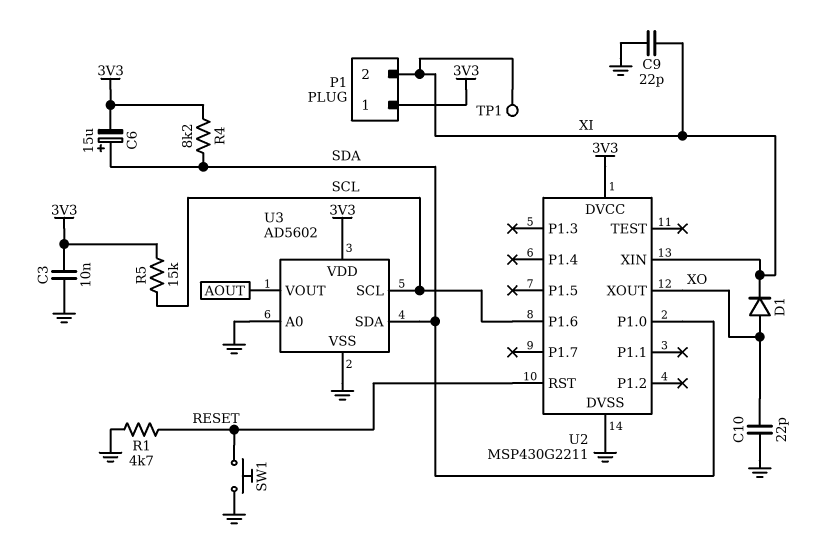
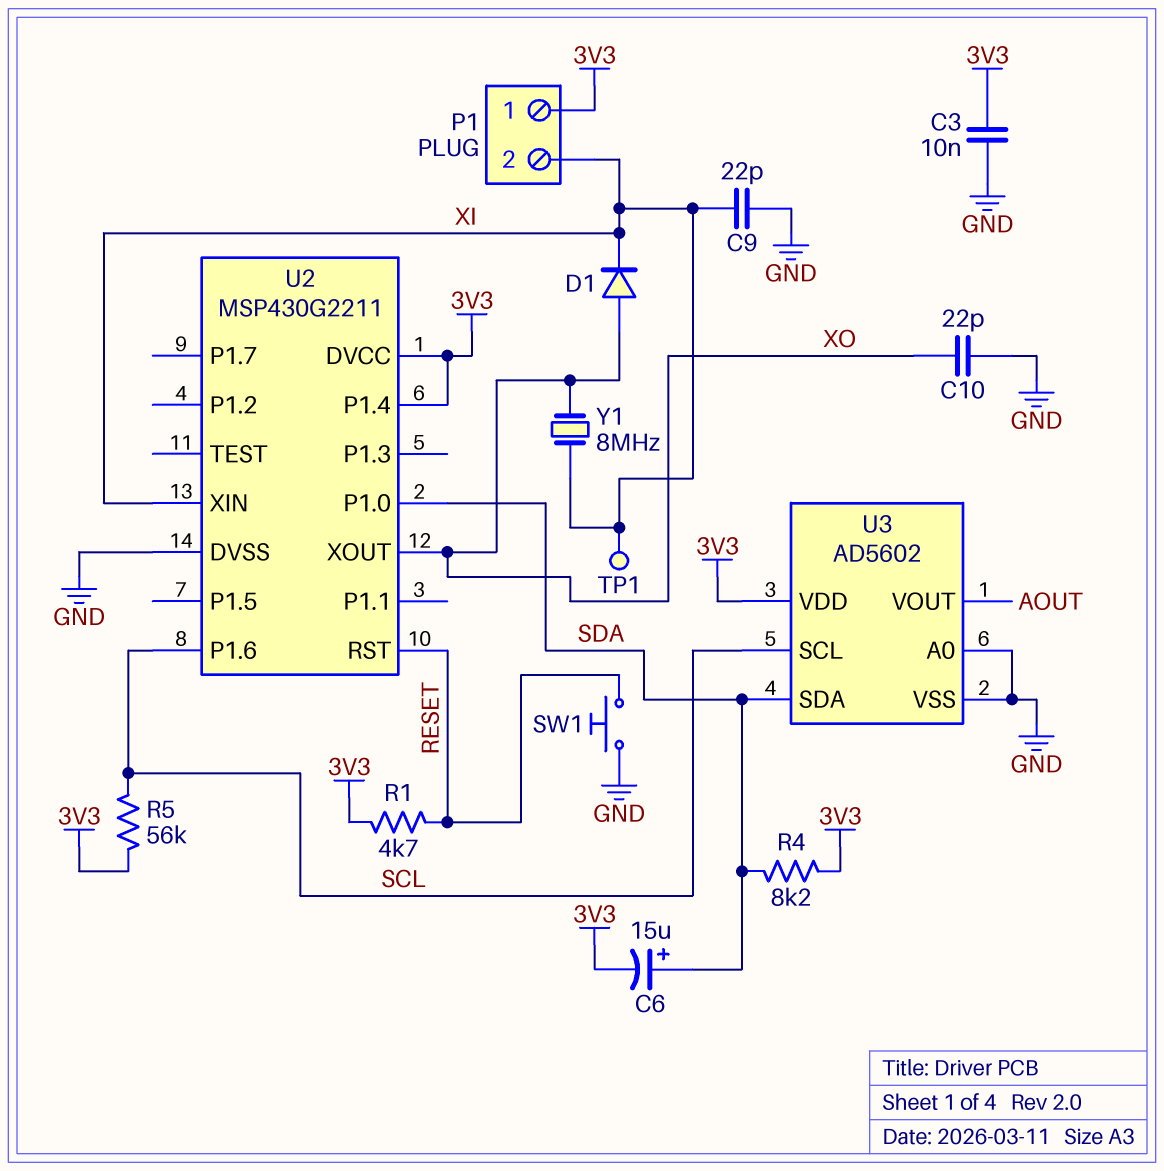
R1: 4.7k (GND, RESET) -> 4.7k (3V3, RESET)
R5: 15k (3V3, SCL) -> 56k (3V3, SCL)
U2 pin P1.4: none -> 3V3
Y1: none -> 8MHz (XI, XO)

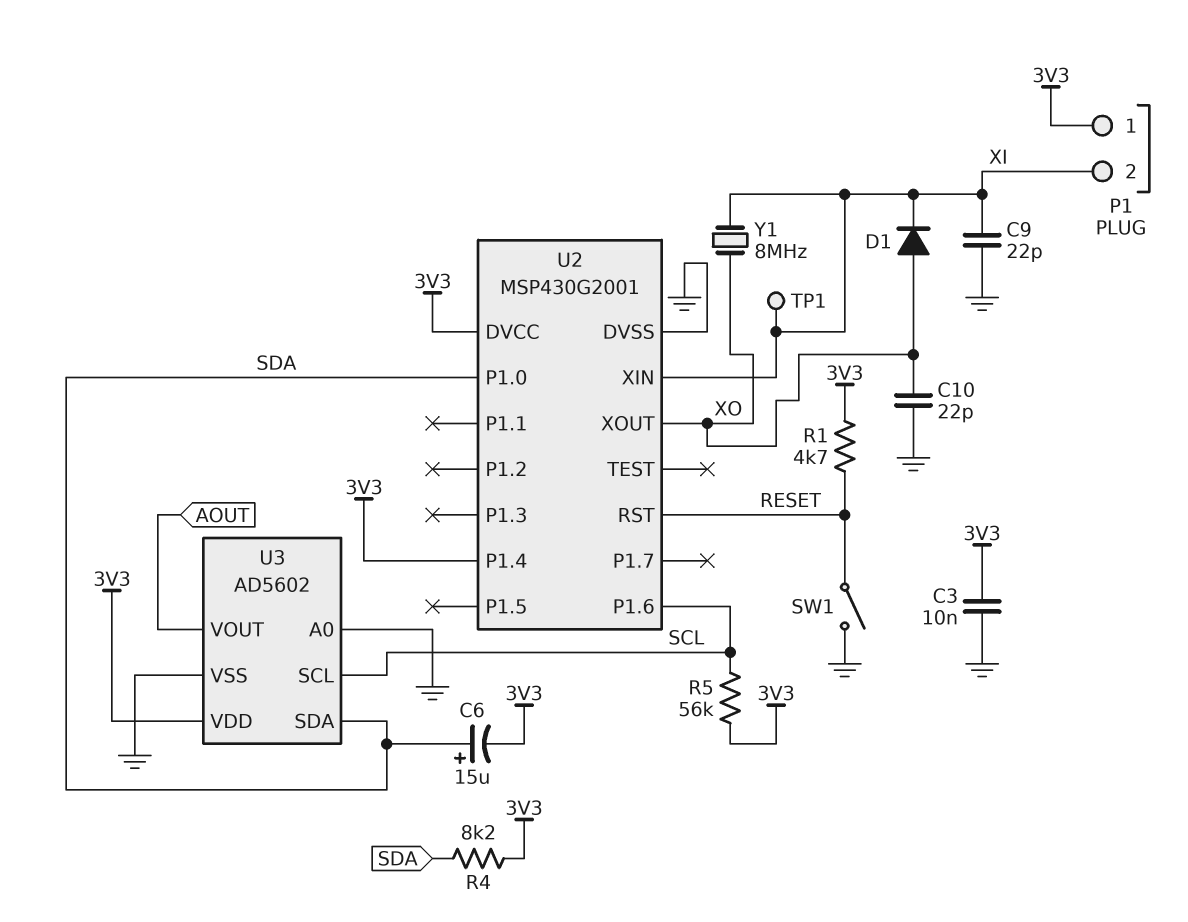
SW1: button (GND, RESET) -> switch (GND, RESET)
U2: MSP430G2211 -> MSP430G2001

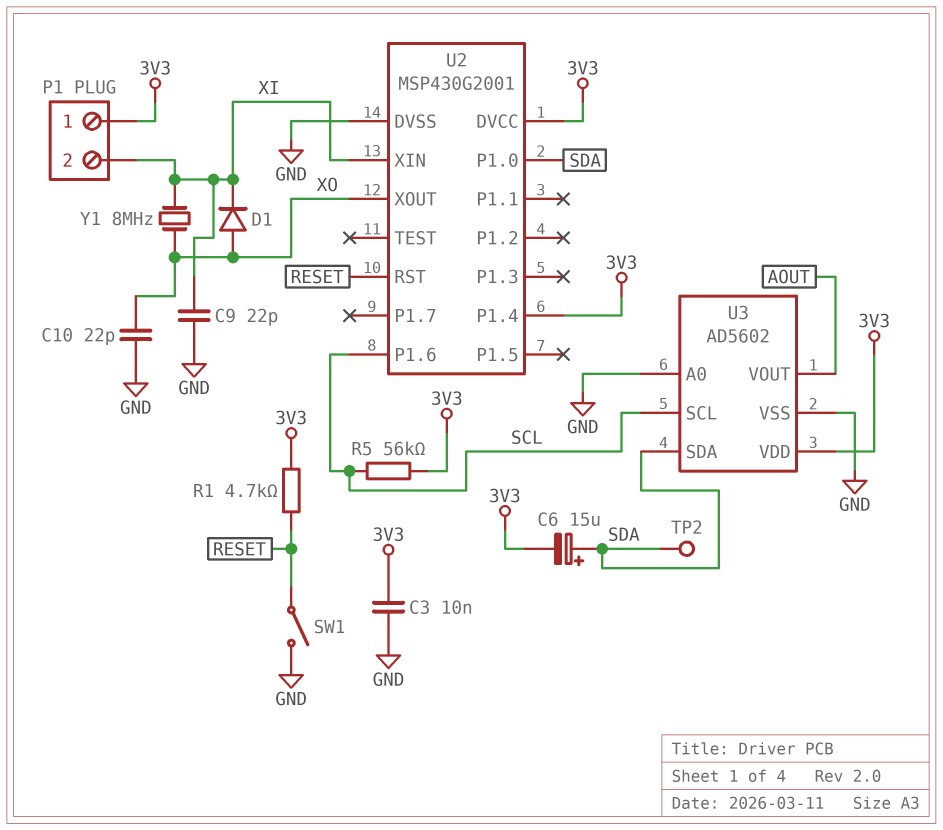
R4: 8.2k (3V3, SDA) -> none
TP1: test point (XI) -> none
TP2: none -> test point (SDA)

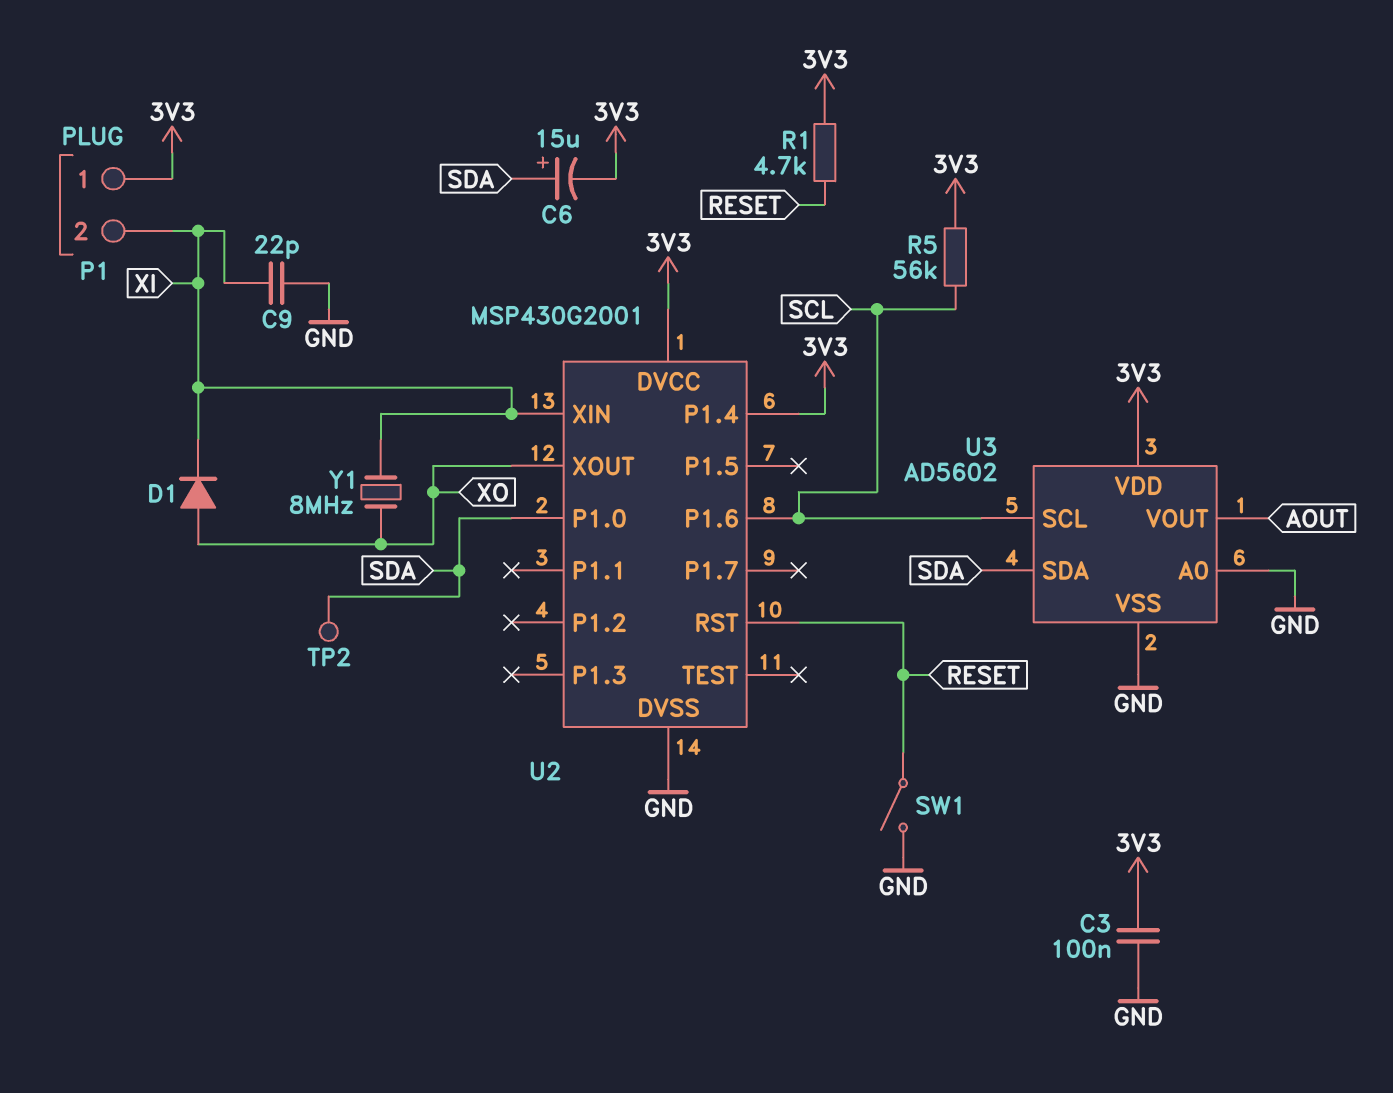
C3: 10nF (3V3, GND) -> 100nF (3V3, GND)
C10: 22pF (GND, XO) -> none

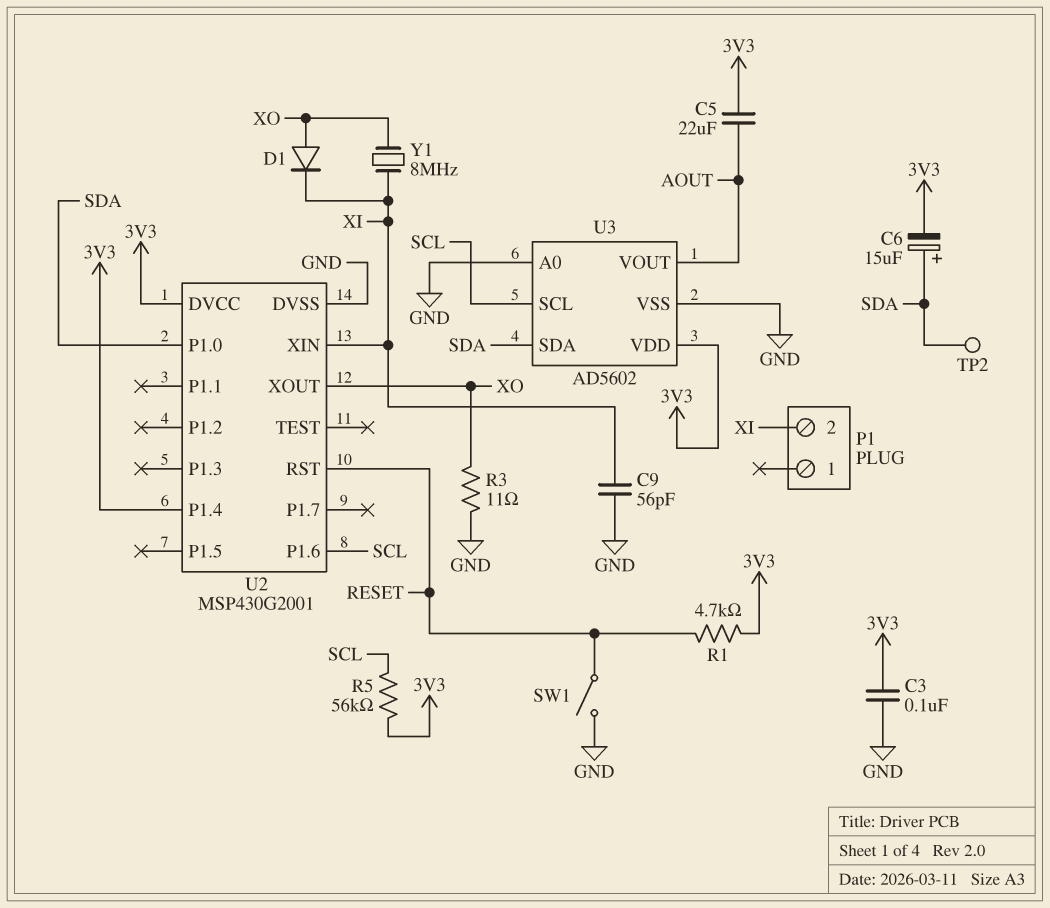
C5: none -> 22uF (3V3, AOUT)
C9: 22pF (GND, XI) -> 56pF (GND, XI)
P1 pin 1: 3V3 -> none
R3: none -> 11 (GND, XO)

